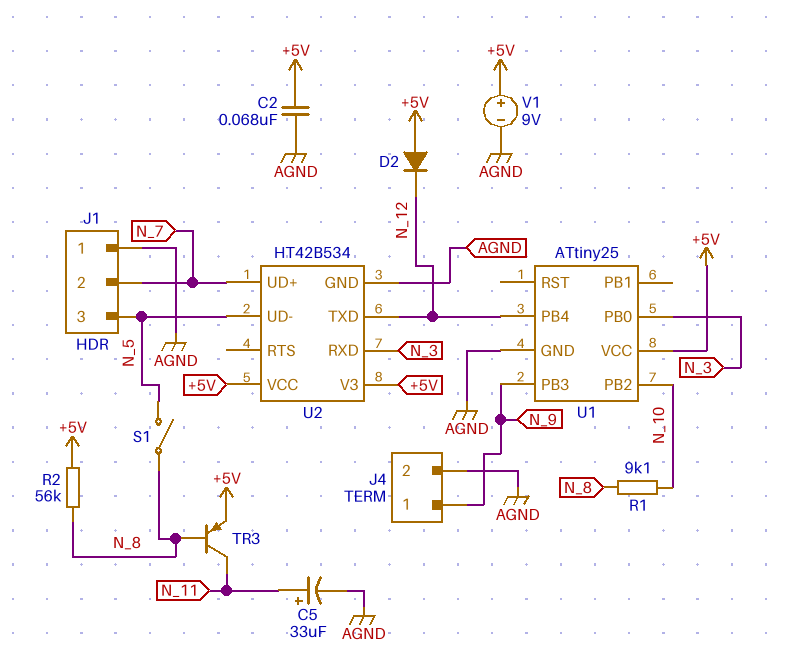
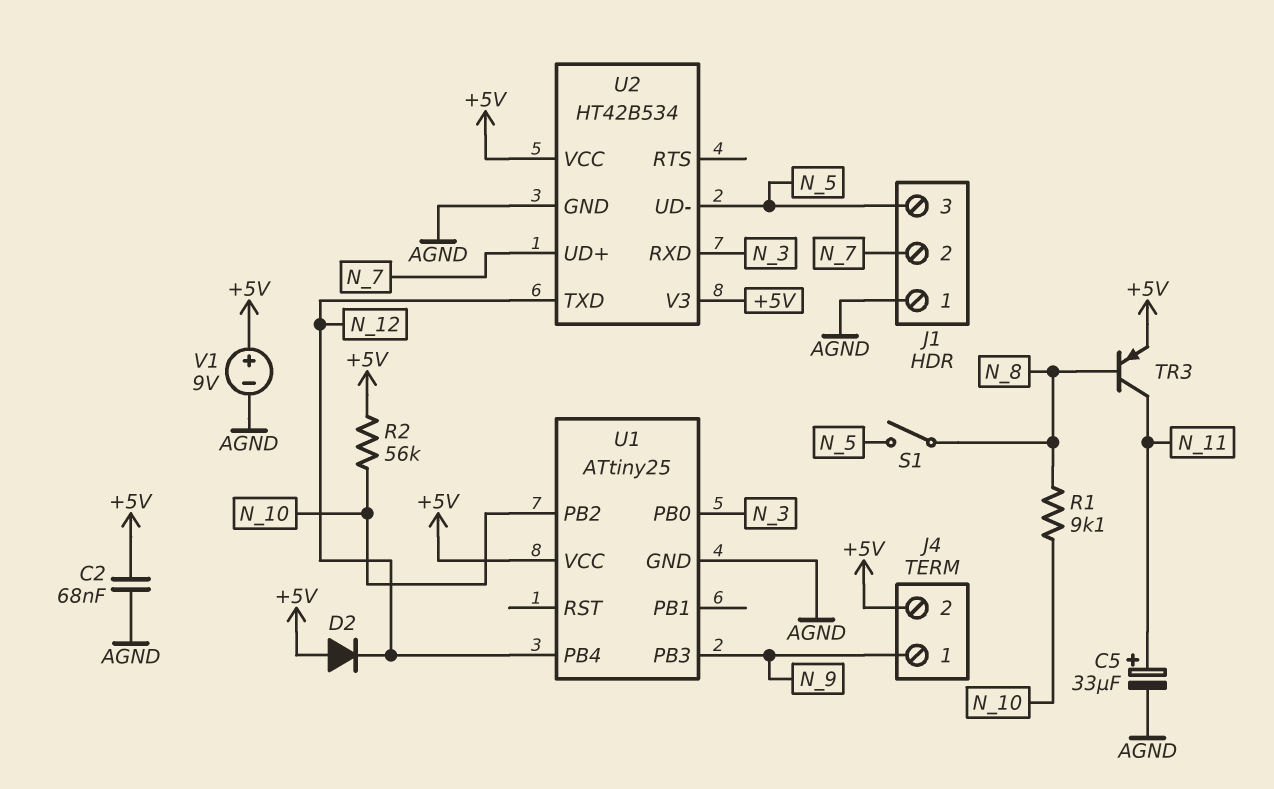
J4 pin 2: AGND -> +5V
R2: 56k (+5V, N_8) -> 56k (+5V, N_10)

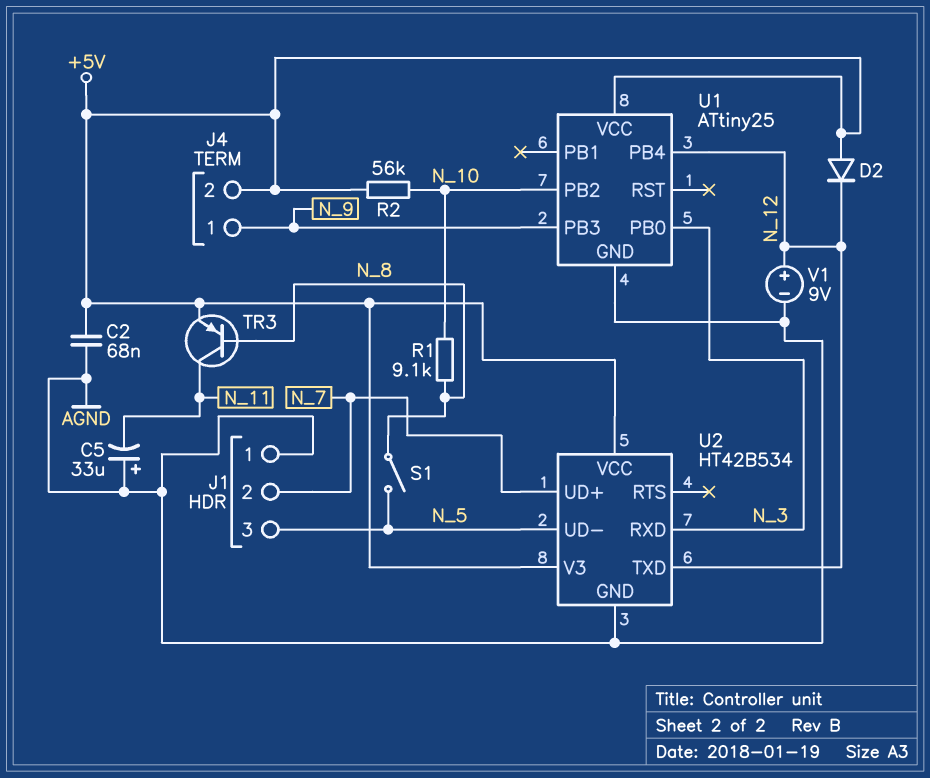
C5: 33uF (plus N_11, minus AGND) -> 33uF (plus AGND, minus N_11)
V1: 9V (plus +5V, minus AGND) -> 9V (plus N_12, minus AGND)

